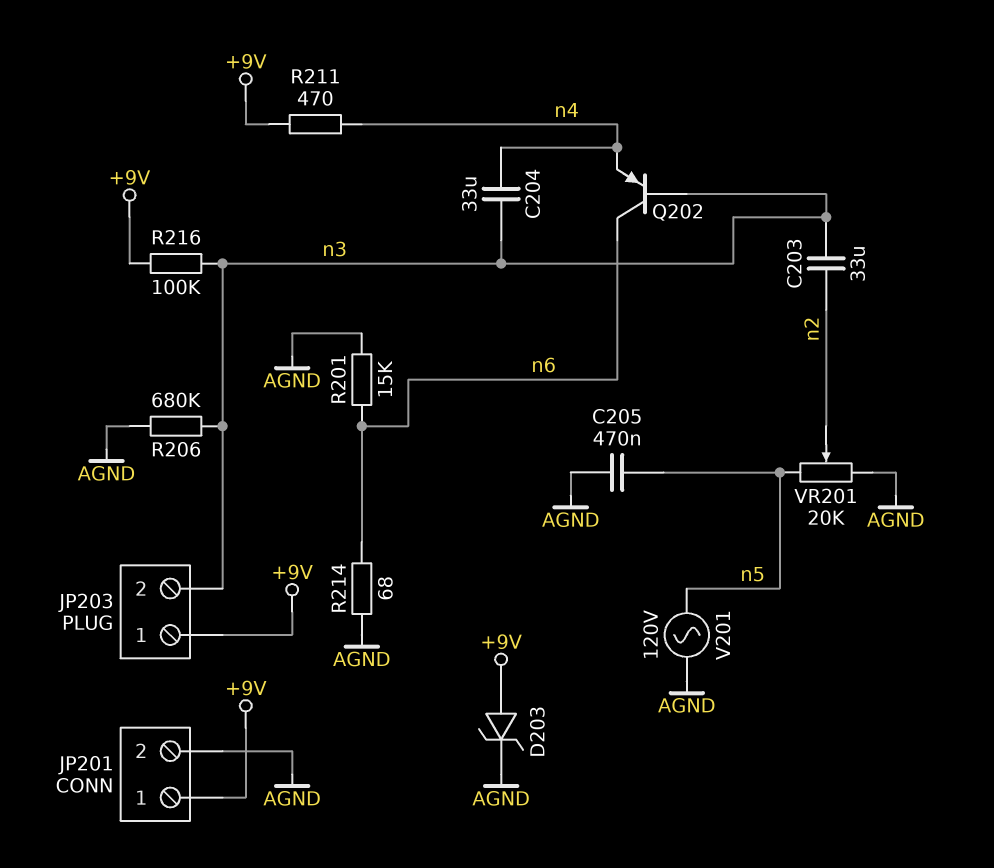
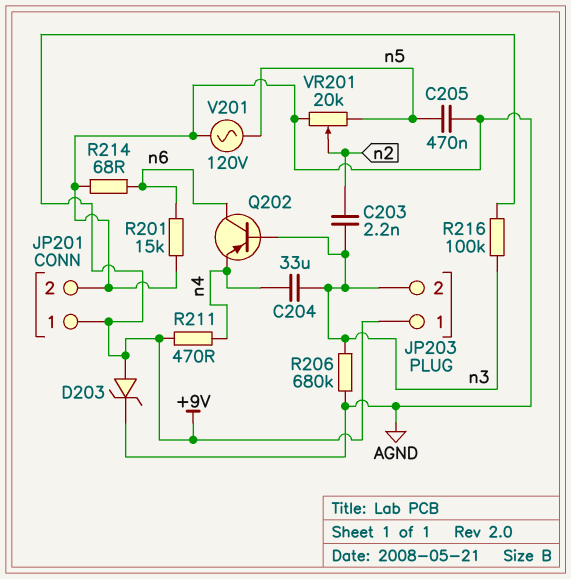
C203: 33uF (n2, n3) -> 2.2nF (n2, n3)

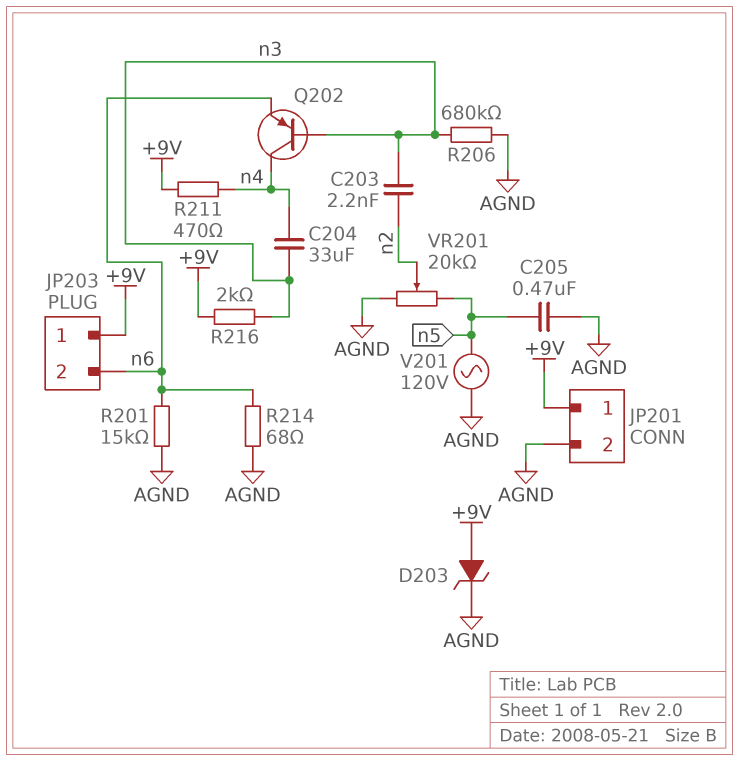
JP203 pin 2: n3 -> n6
Q202: PNP (B n3, C n6, E n4) -> PNP (B n3, C n4, E n6)
R216: 100k (+9V, n3) -> 2k (+9V, n3)

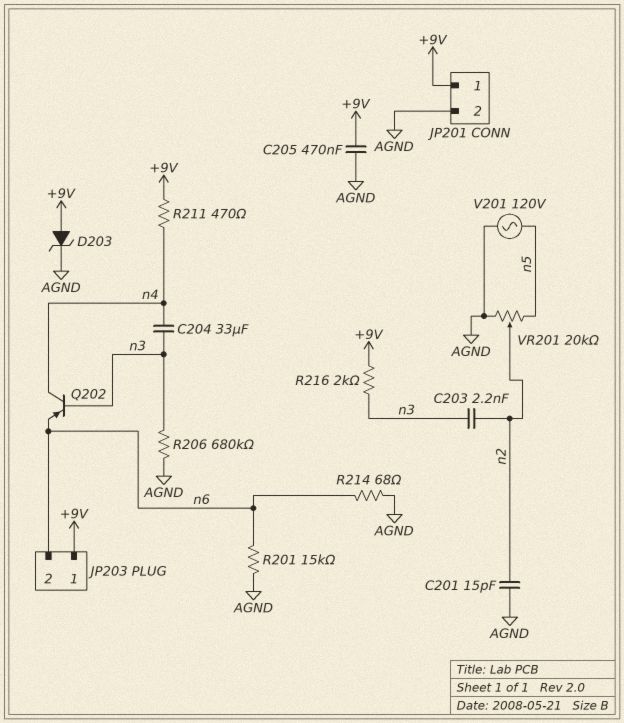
C201: none -> 15pF (AGND, n2)
C205: 470nF (AGND, n5) -> 470nF (+9V, AGND)

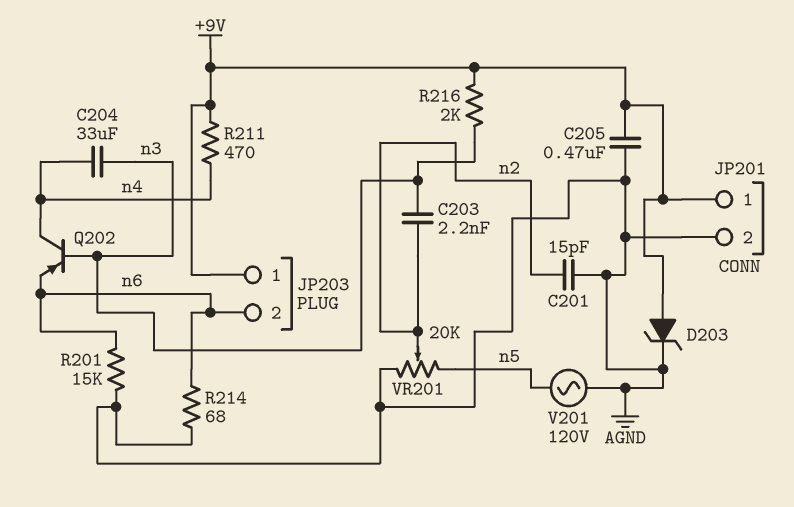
R206: 680k (AGND, n3) -> none

